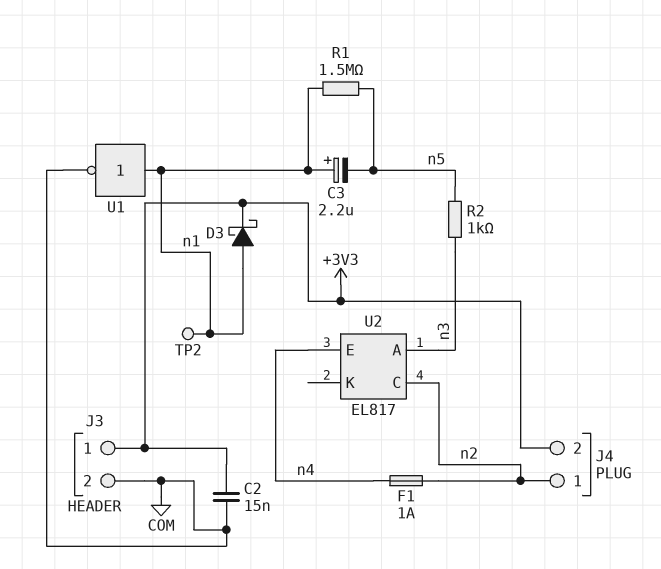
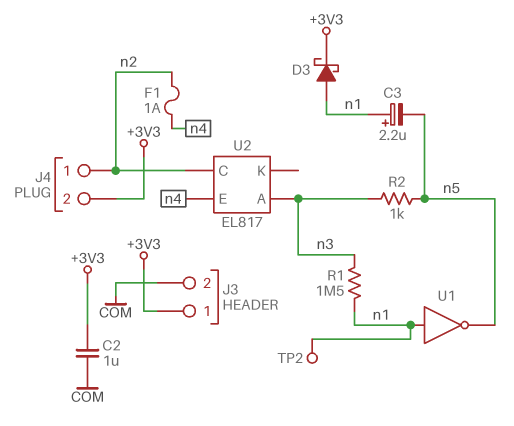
C2: 15nF (+3V3, COM) -> 1uF (+3V3, COM)
R1: 1.5M (n1, n5) -> 1.5M (n1, n3)
U1: NOT (in n1, out COM) -> NOT (in n1, out n5)

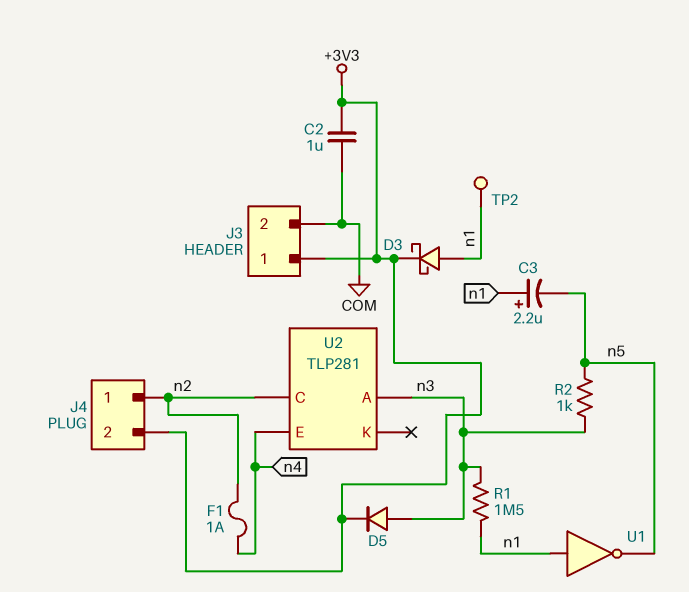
D5: none -> diode (A n3, K +3V3)
U2: EL817 -> TLP281

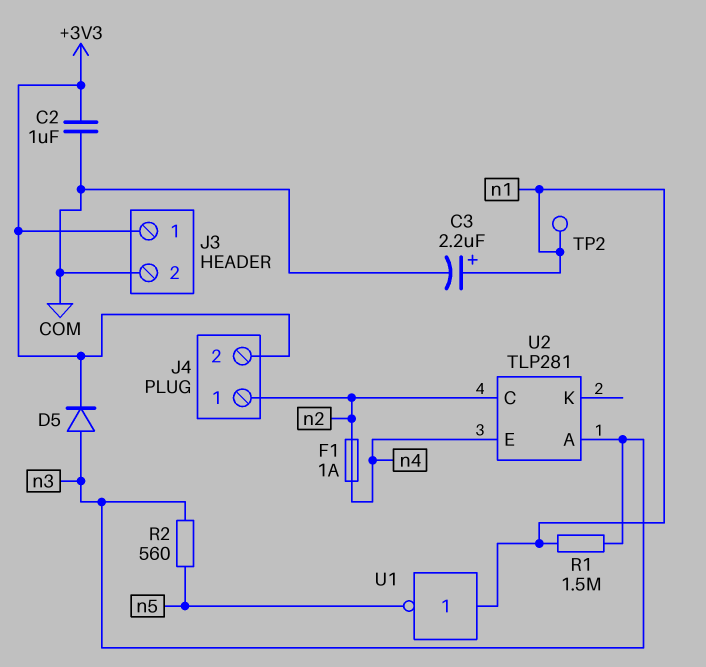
C3: 2.2uF (plus n1, minus n5) -> 2.2uF (plus n1, minus COM)
D3: schottky (A n1, K +3V3) -> none
R2: 1k (n3, n5) -> 560 (n3, n5)

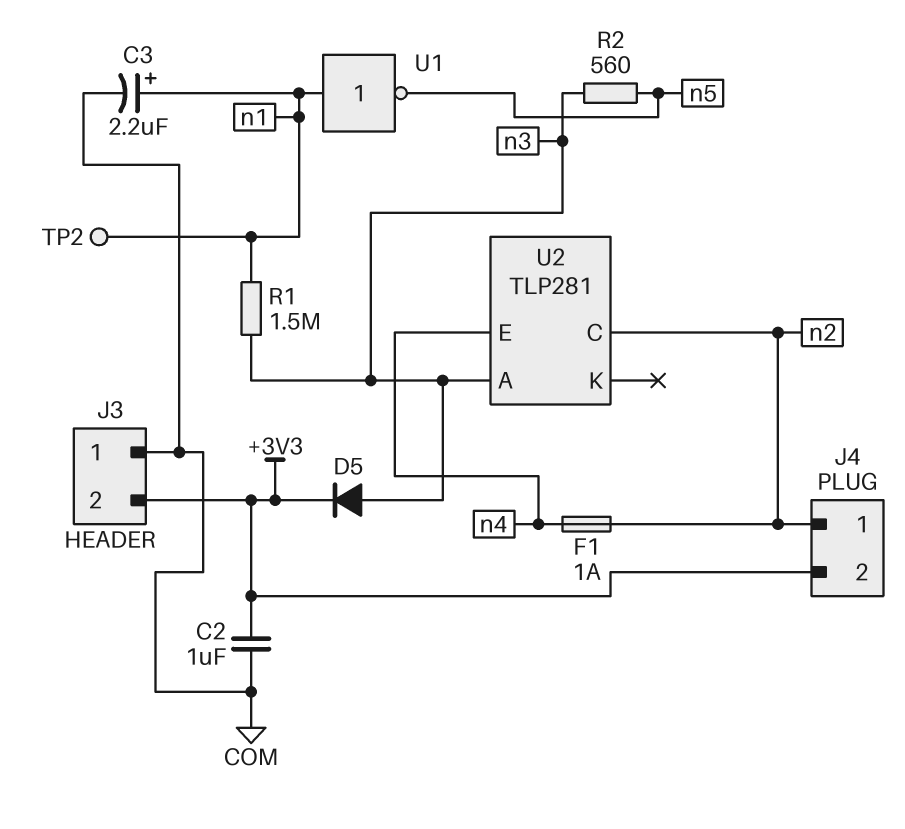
J3 pin 1: +3V3 -> COM
J3 pin 2: COM -> +3V3

